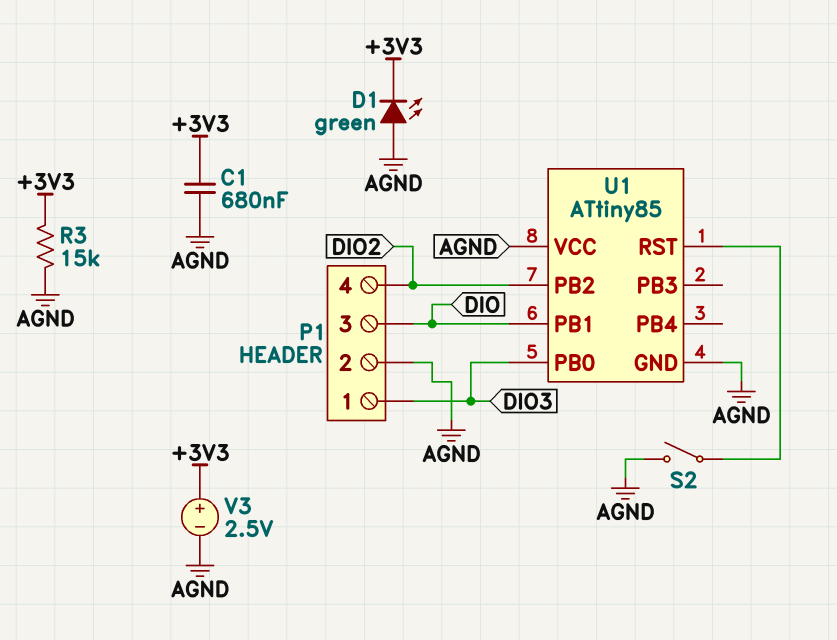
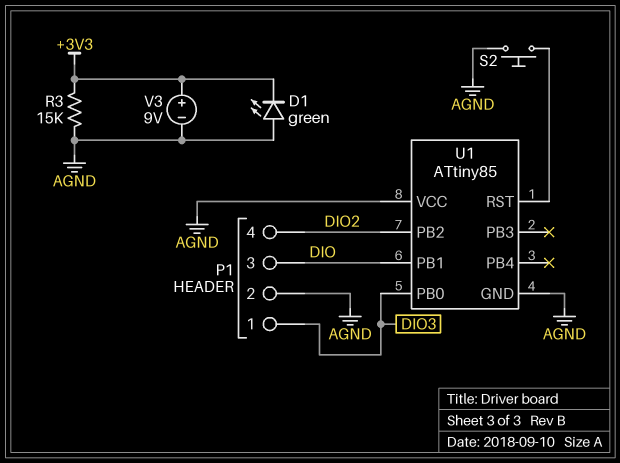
C1: 680nF (+3V3, AGND) -> none
S2: switch (AGND, U1/RST) -> button (AGND, U1/RST)
V3: 2.5V (plus +3V3, minus AGND) -> 9V (plus +3V3, minus AGND)

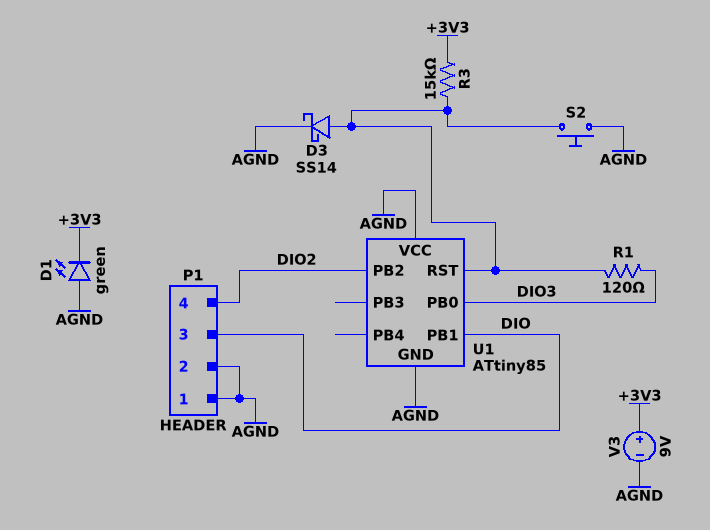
D3: none -> schottky SS14 (A U1/RST, K AGND)
P1 pin 1: DIO3 -> AGND
R1: none -> 120 (DIO3, U1/RST)
R3: 15k (+3V3, AGND) -> 15k (+3V3, U1/RST)

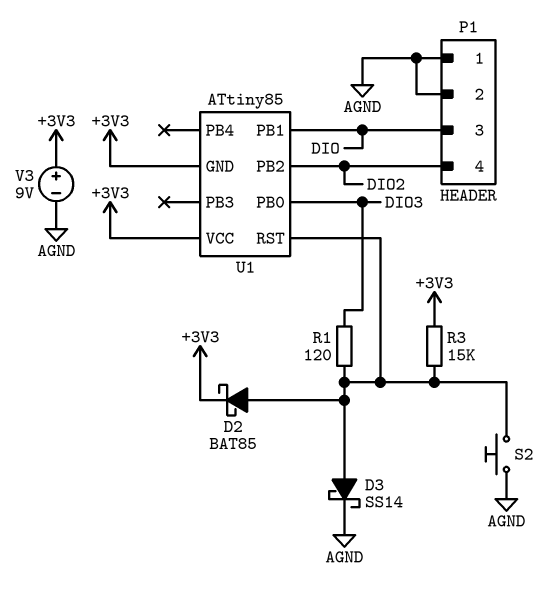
D1: LED green (A AGND, K +3V3) -> none
D2: none -> schottky BAT85 (A U1/RST, K +3V3)
U1 pin GND: AGND -> +3V3
U1 pin VCC: AGND -> +3V3

